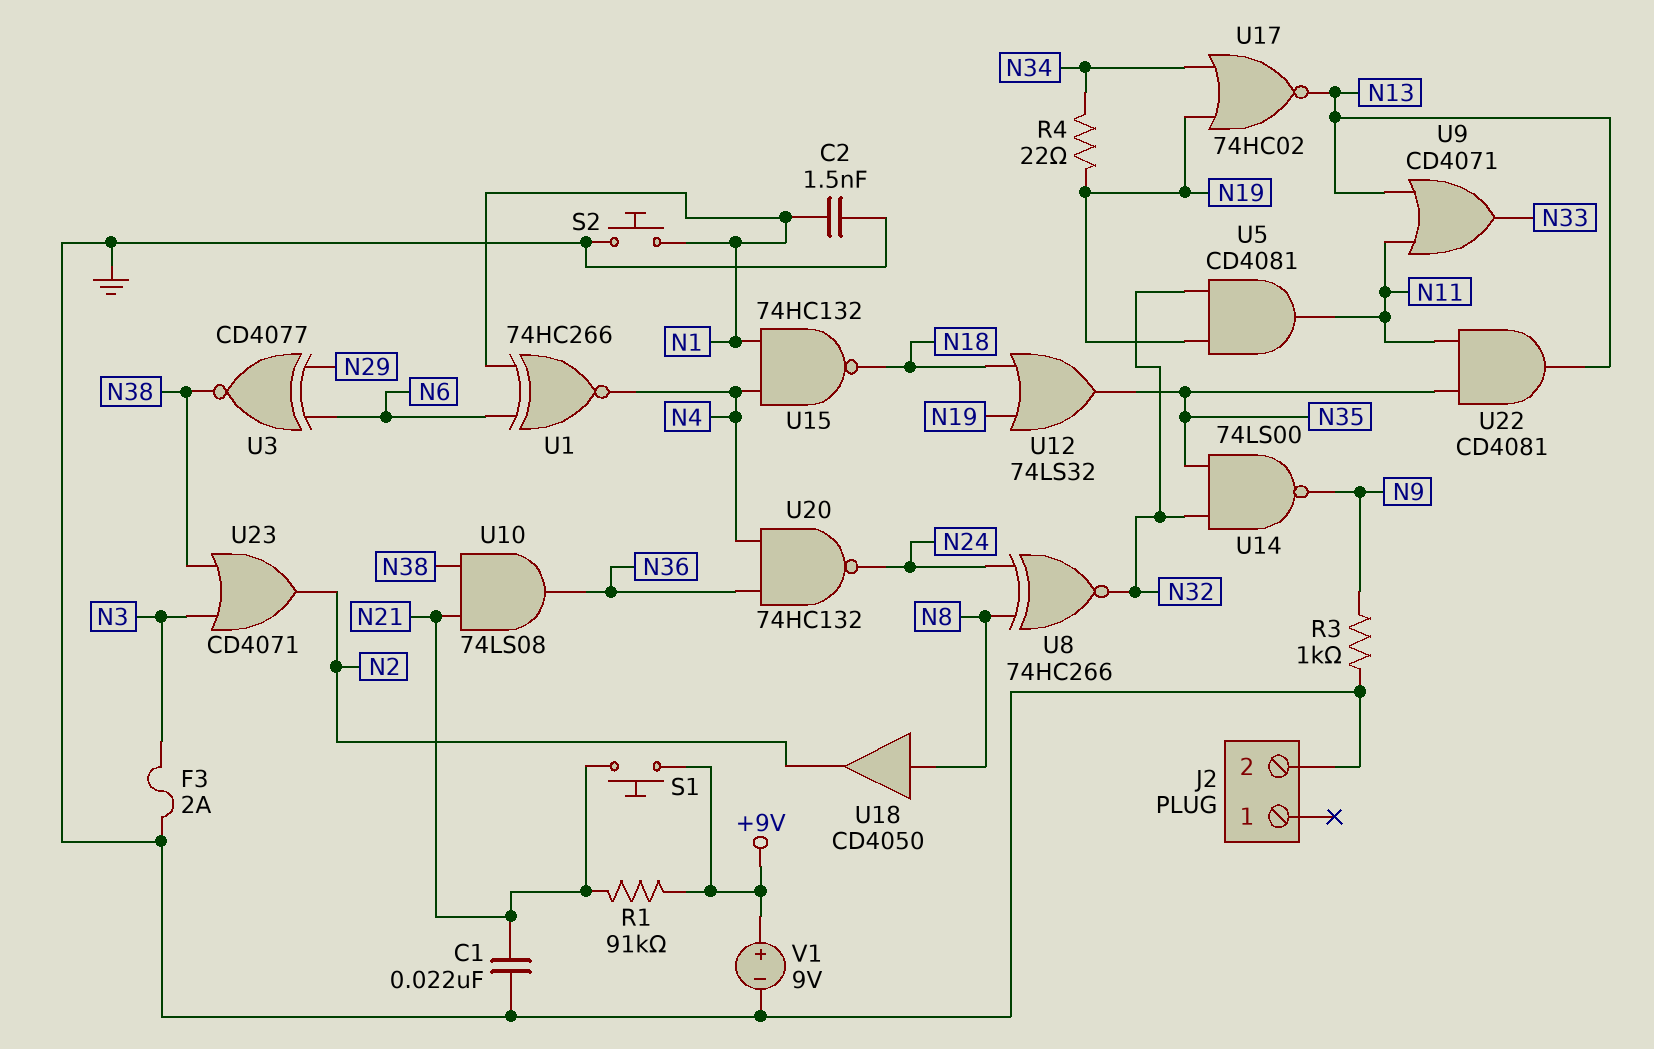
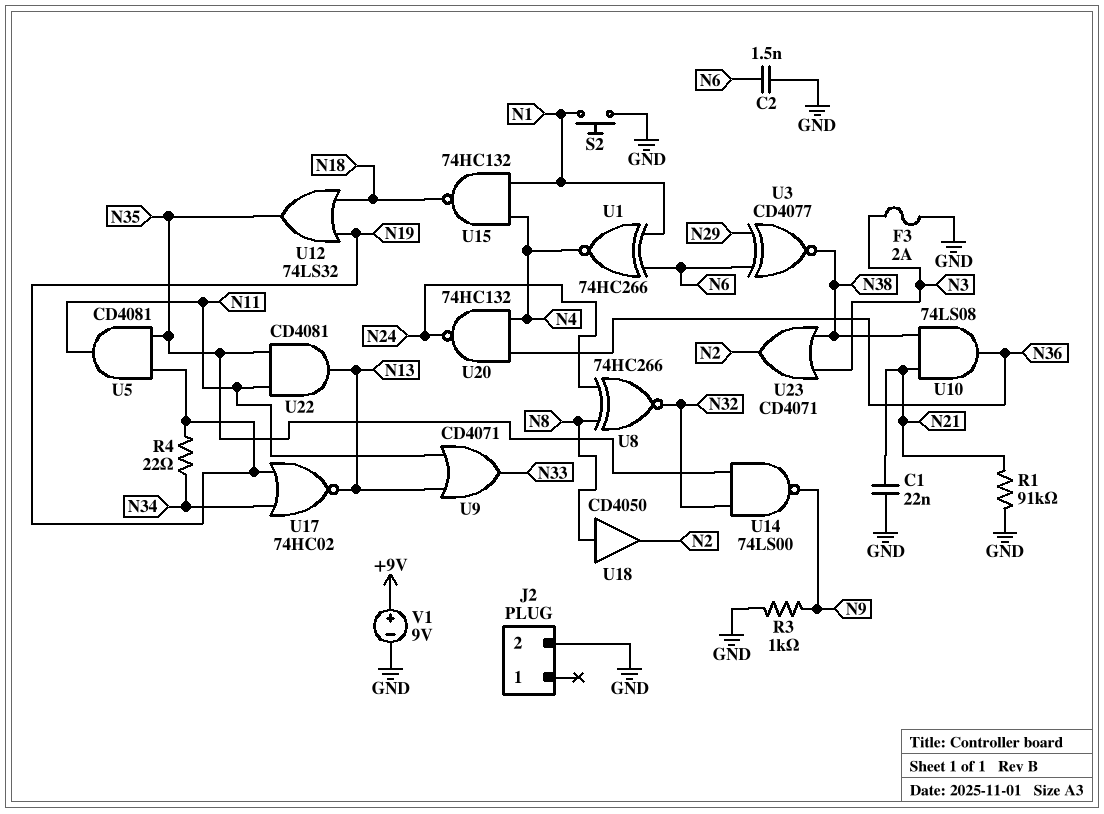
C2: 1.5nF (GND, N1) -> 1.5nF (GND, N6)
R1: 91k (+9V, N21) -> 91k (GND, N21)
S1: button (+9V, N21) -> none
U5: AND CD4081 (in N19, in N32, out N11) -> AND CD4081 (in N19, in N35, out N11)

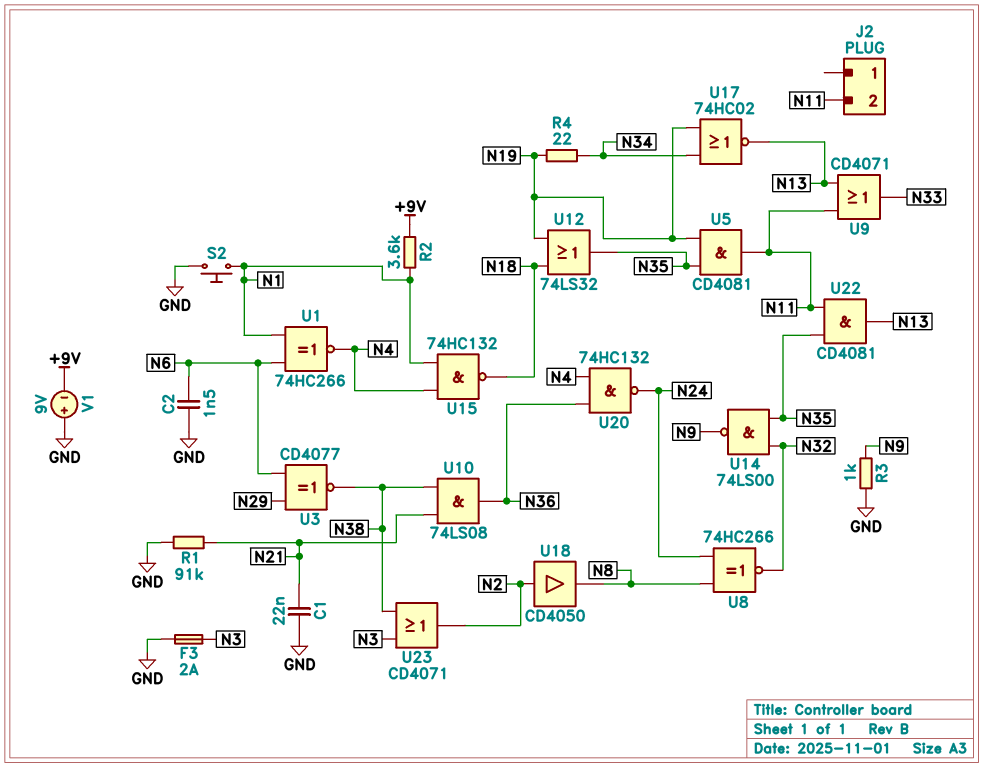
J2 pin 2: GND -> N11
R2: none -> 3.6k (+9V, N1)
U18: buffer CD4050 (in N8, out N2) -> buffer CD4050 (in N2, out N8)
V1: 9V (plus +9V, minus GND) -> 9V (plus GND, minus +9V)

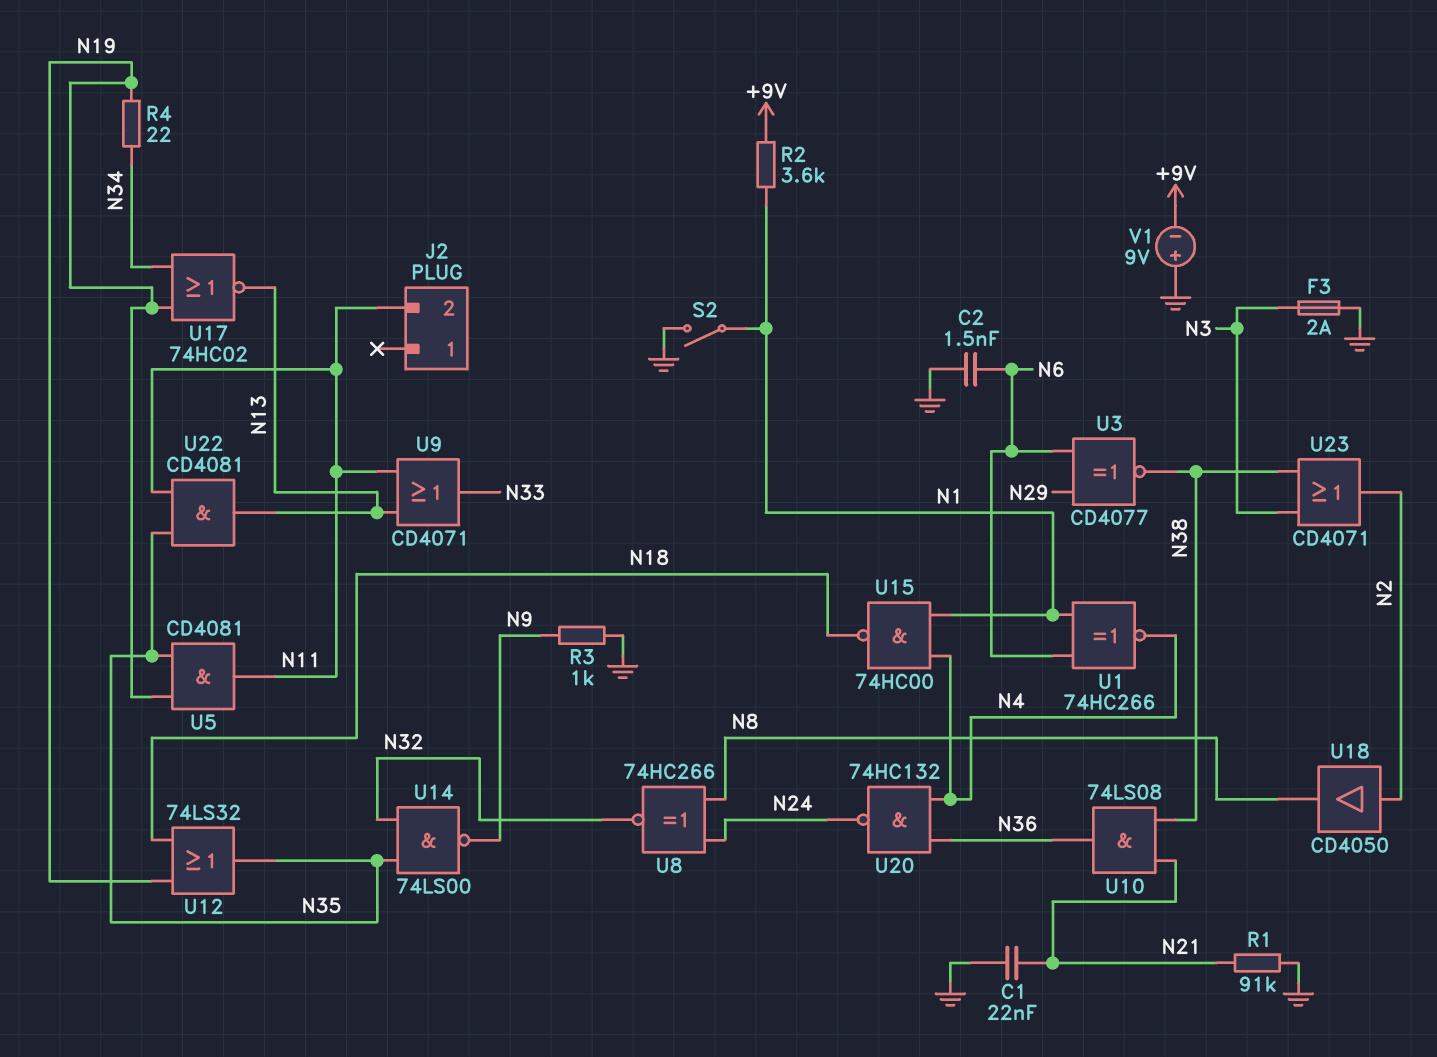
S2: button (GND, N1) -> switch (GND, N1)
U15: NAND 74HC132 (in N1, in N4, out N18) -> NAND 74HC00 (in N1, in N4, out N18)

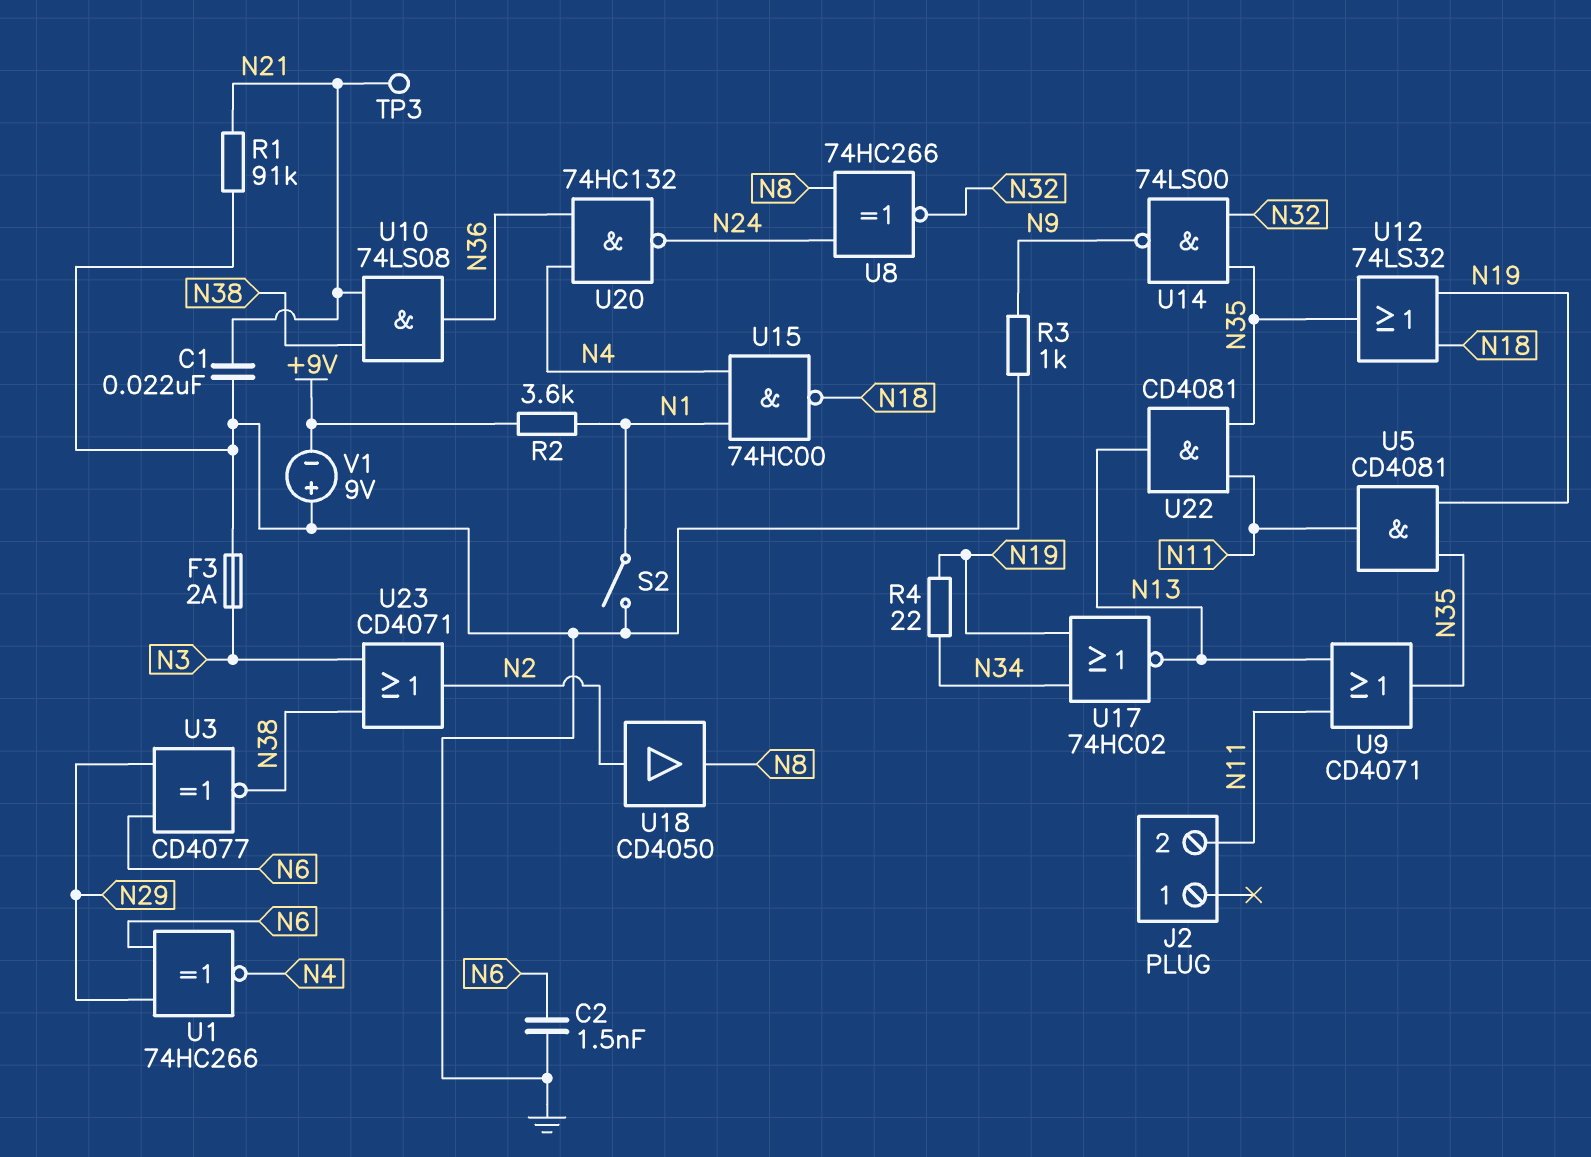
TP3: none -> test point (N21)
U1: XNOR 74HC266 (in N1, in N6, out N4) -> XNOR 74HC266 (in N6, in N29, out N4)
U9: OR CD4071 (in N11, in N13, out N33) -> OR CD4071 (in N11, in N13, out N35)

